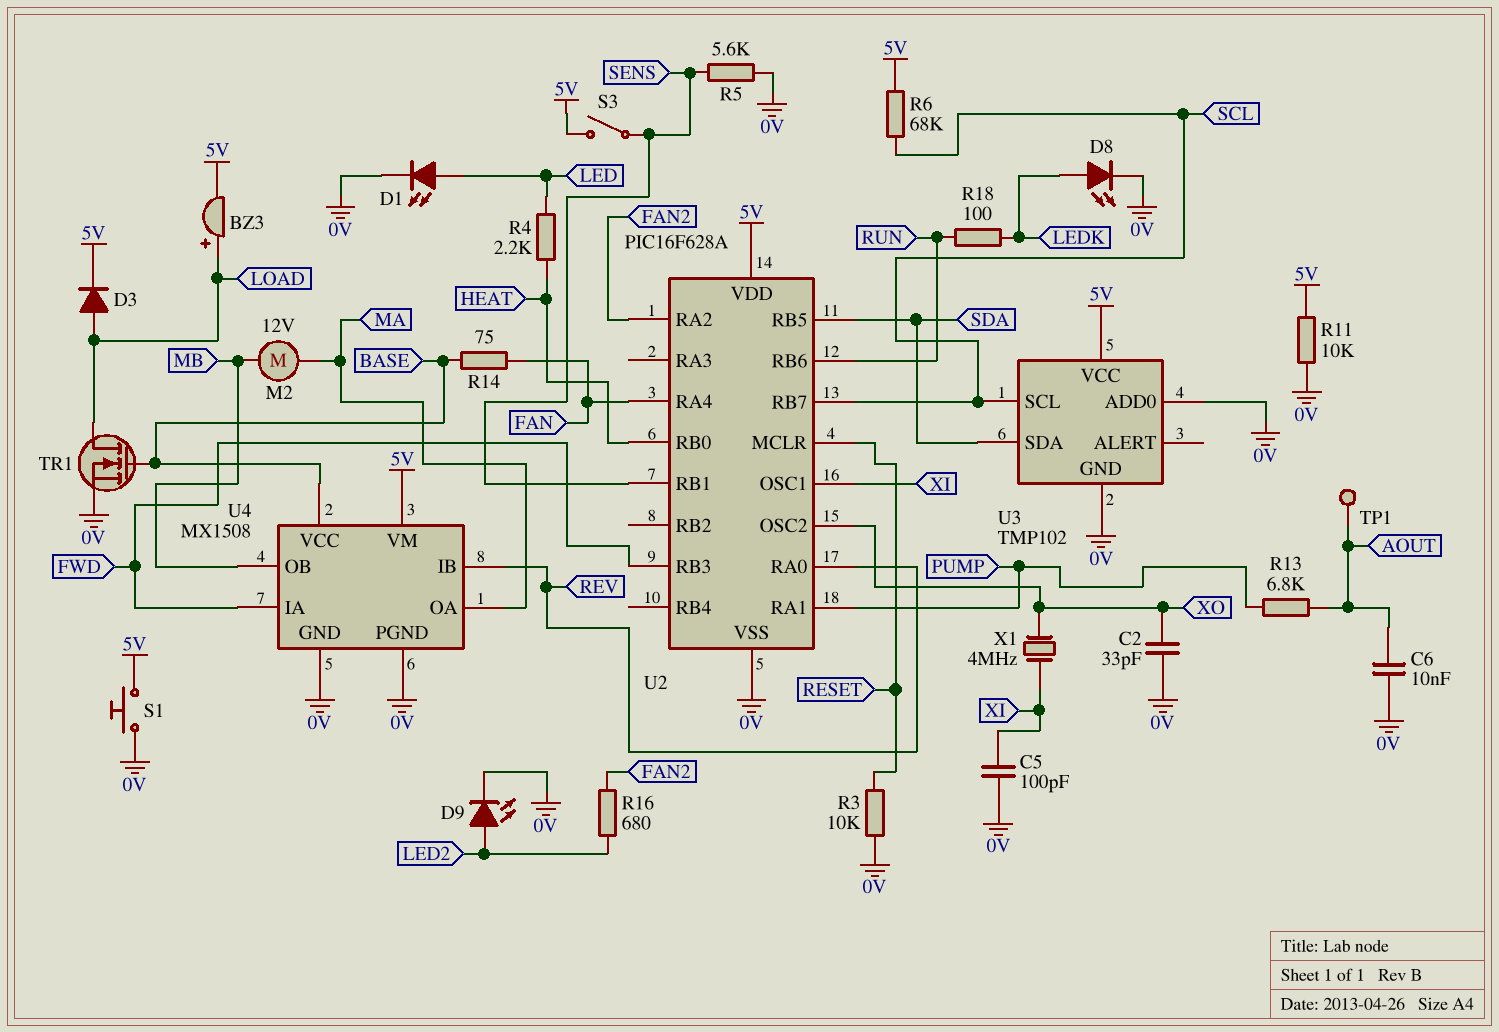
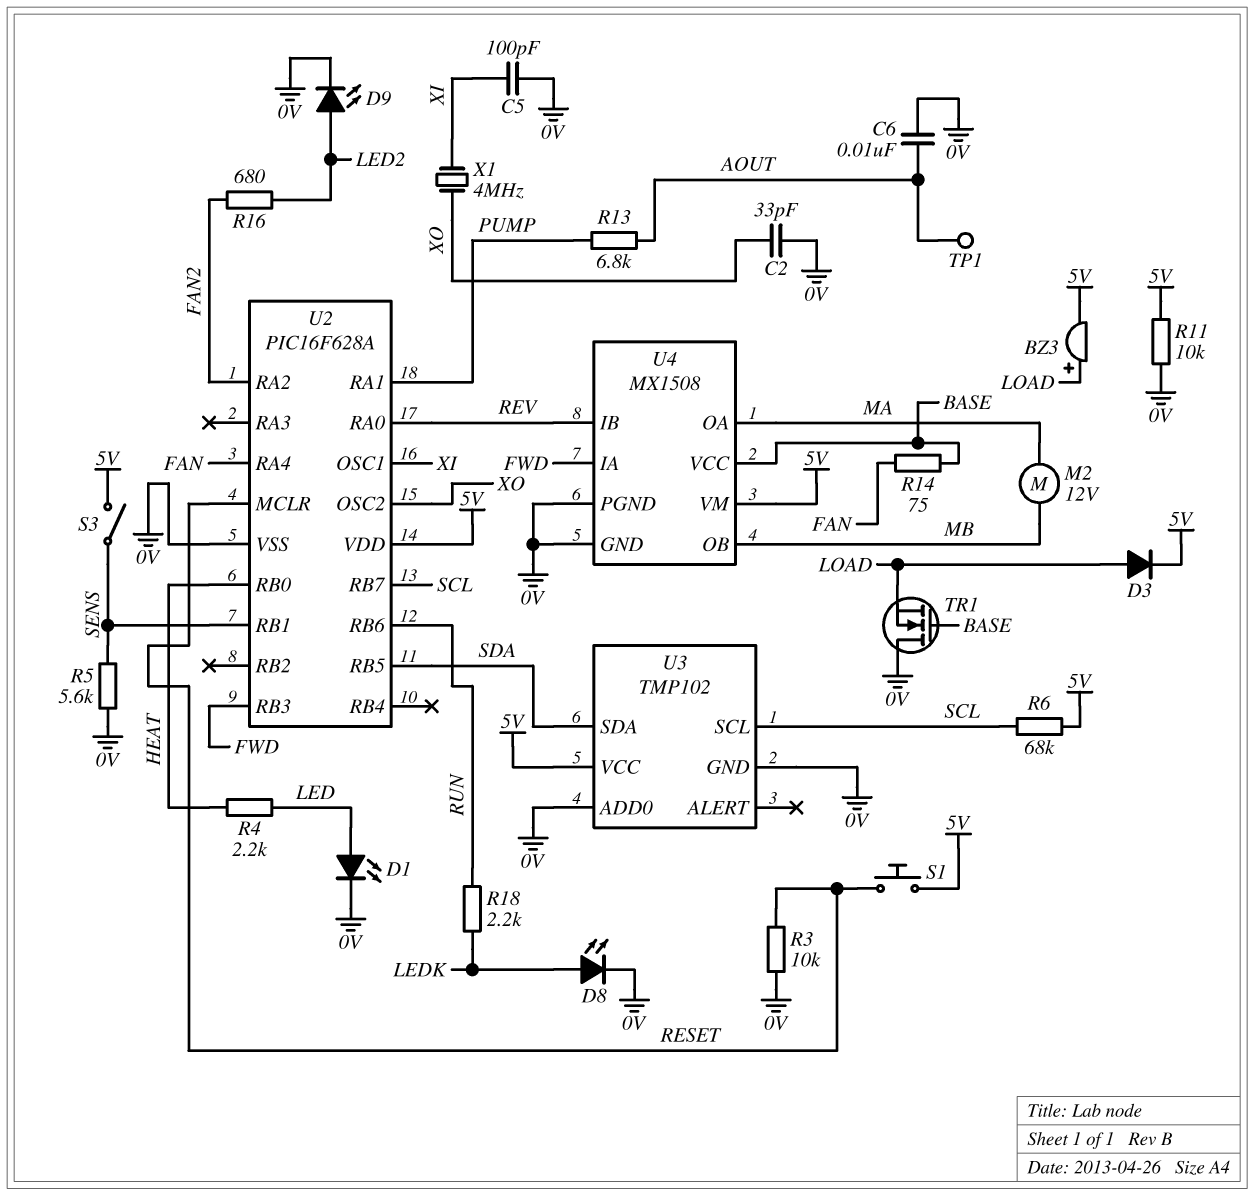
R18: 100 (LEDK, RUN) -> 2.2k (LEDK, RUN)
S1: button (0V, 5V) -> button (5V, RESET)
TR1: NMOS (G BASE, D LOAD, S 0V) -> NMOS (G BASE, D 0V, S LOAD)

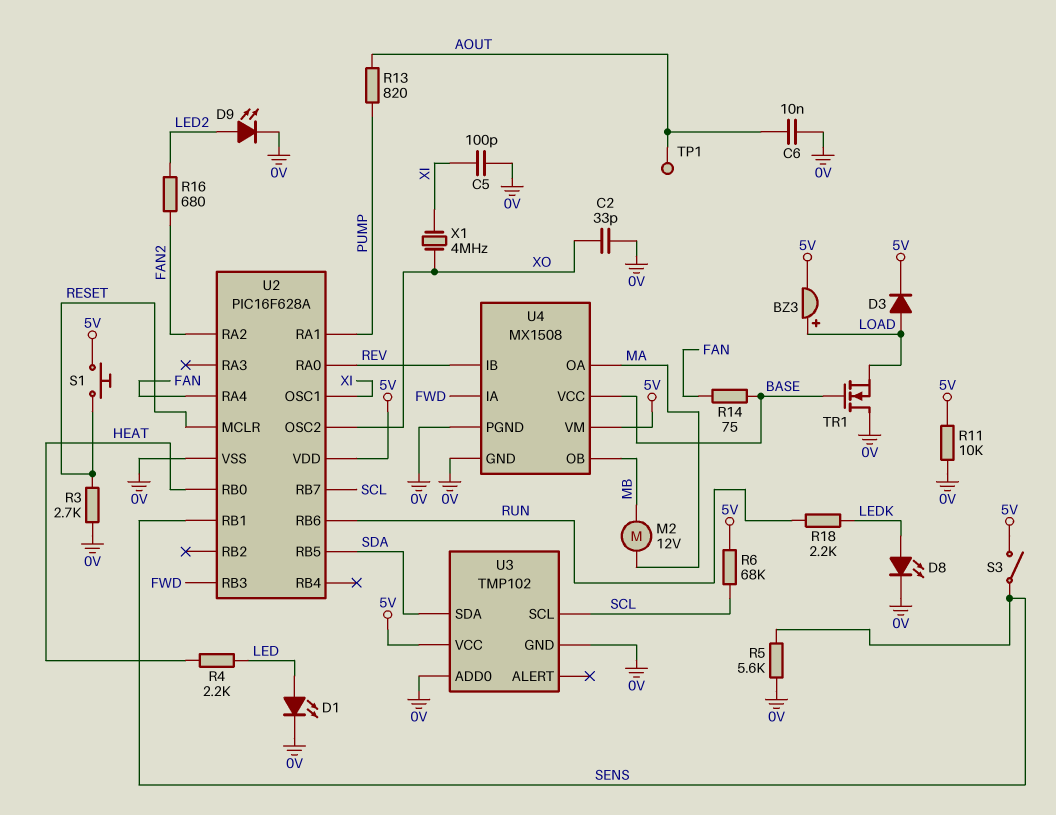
R3: 10k (0V, RESET) -> 2.7k (0V, RESET)
R13: 6.8k (AOUT, PUMP) -> 820 (AOUT, PUMP)

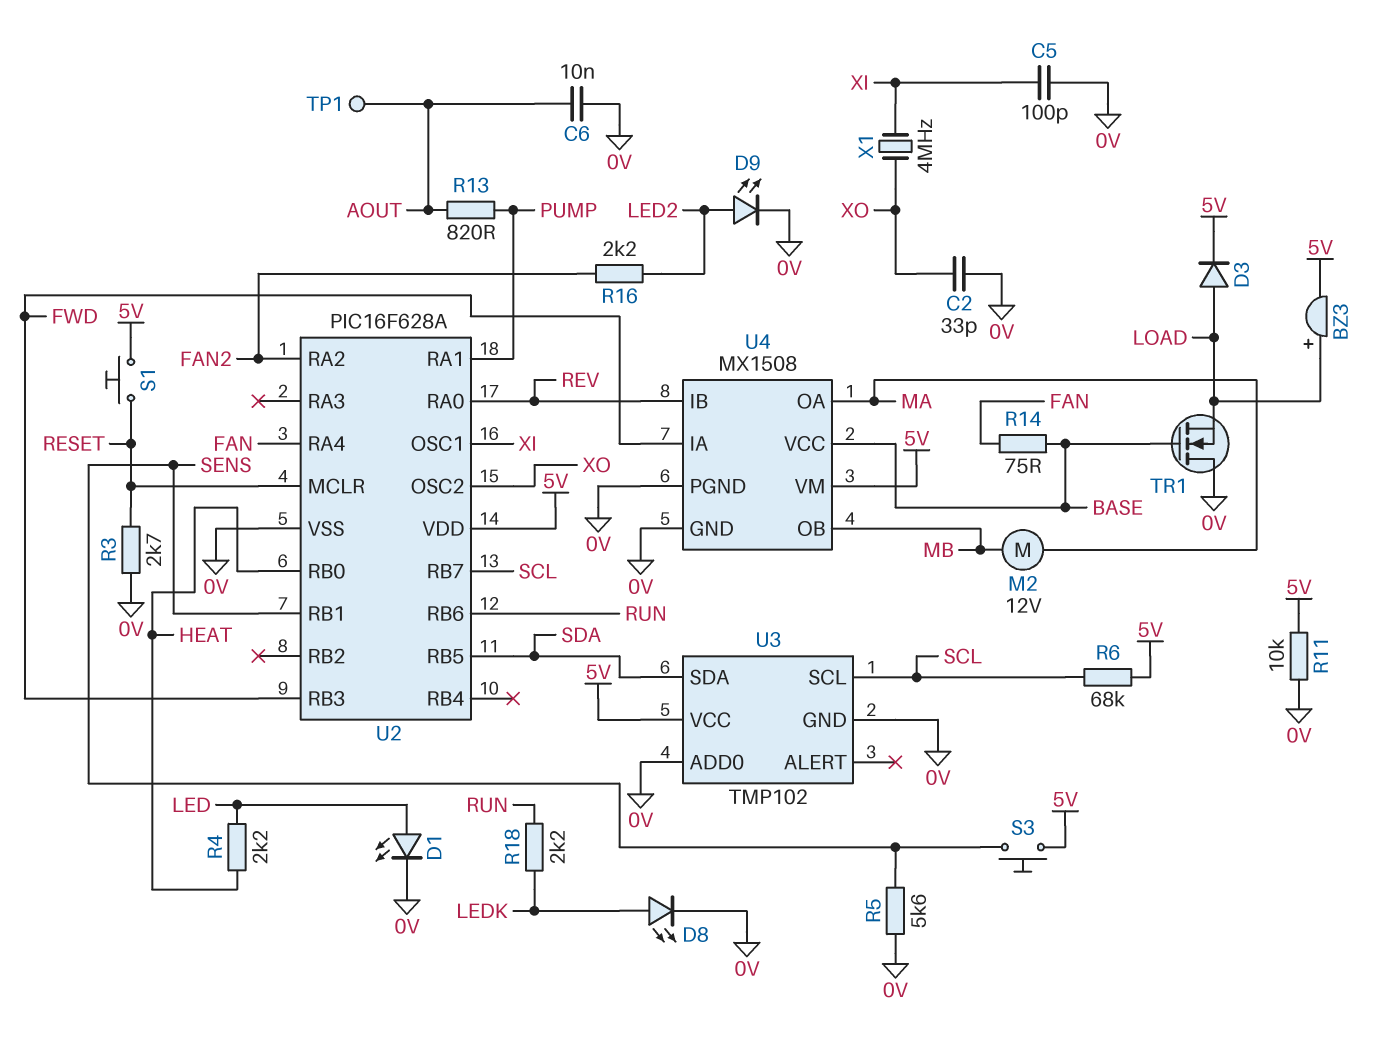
R16: 680 (FAN2, LED2) -> 2.2k (FAN2, LED2)
S3: switch (5V, SENS) -> button (5V, SENS)

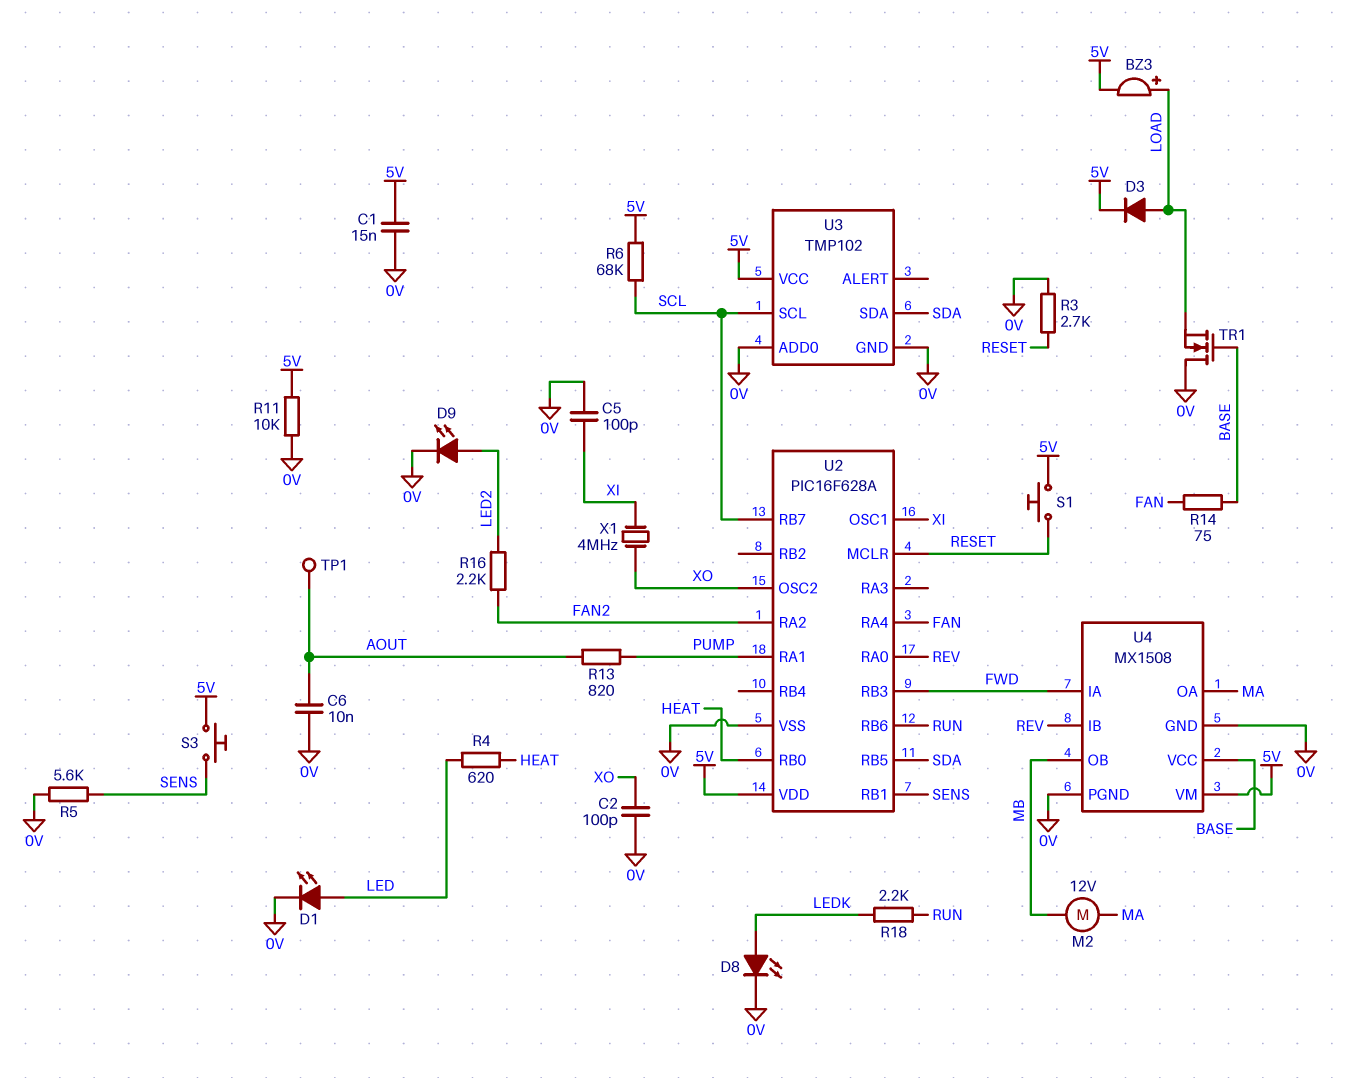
C1: none -> 15nF (0V, 5V)
C2: 33pF (0V, XO) -> 100pF (0V, XO)
R4: 2.2k (HEAT, LED) -> 620 (HEAT, LED)

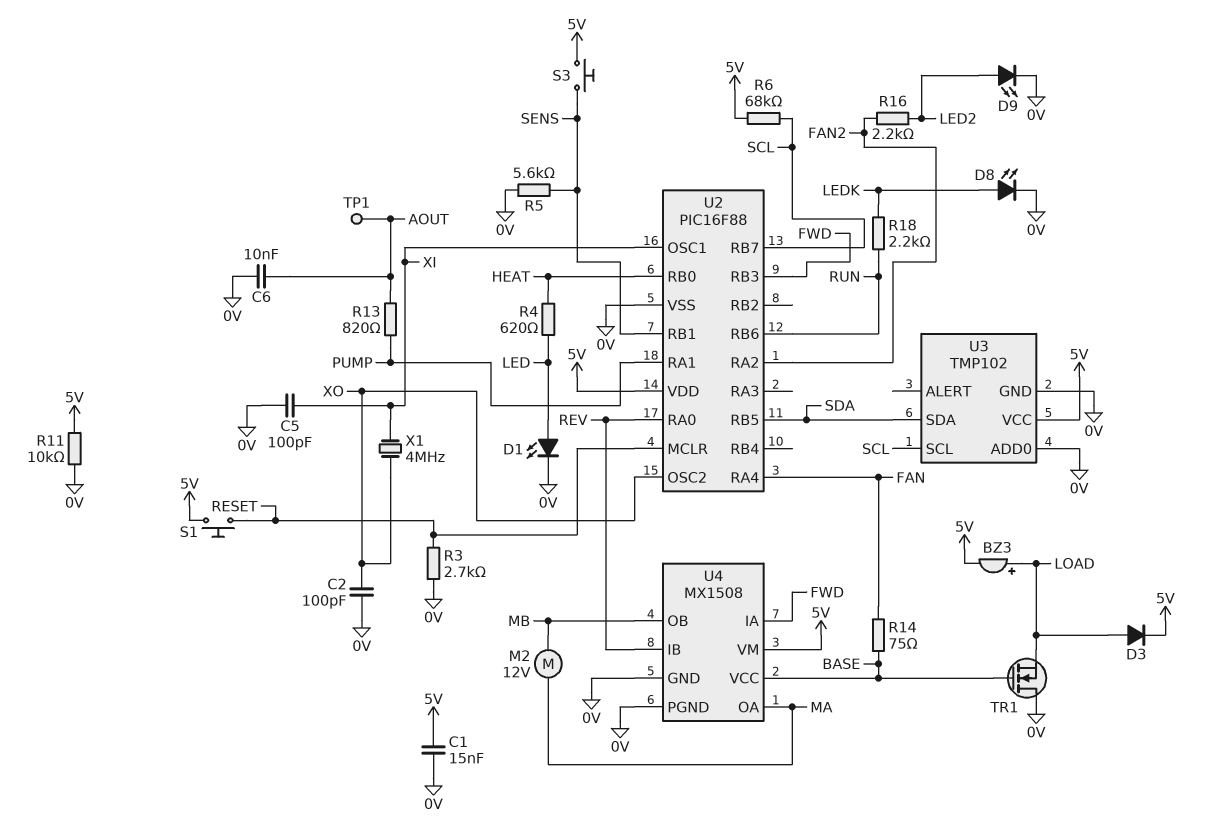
U2: PIC16F628A -> PIC16F88

